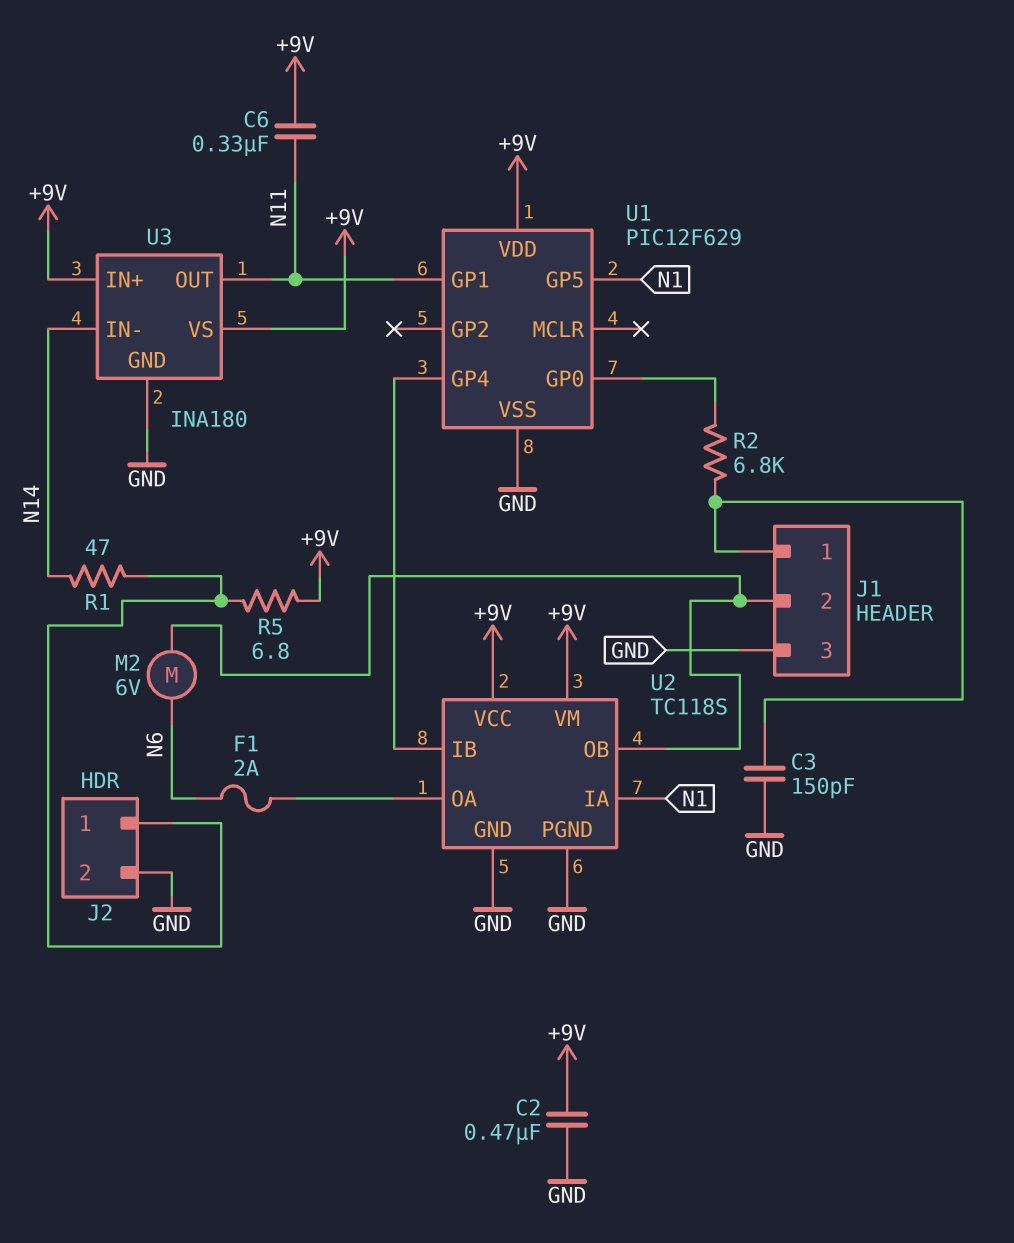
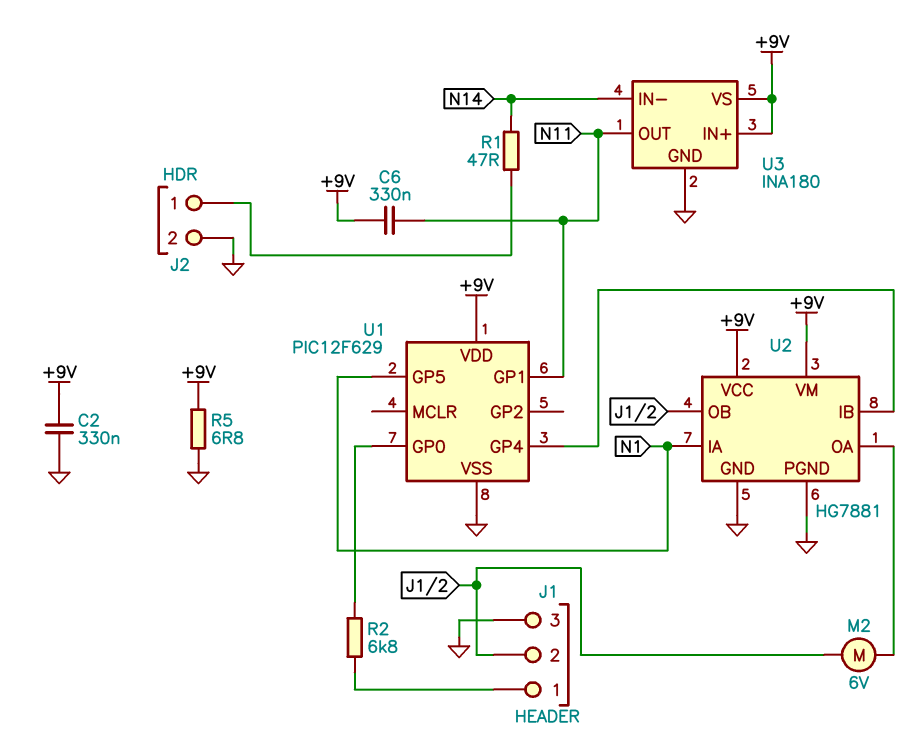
C2: 470nF (+9V, GND) -> 330nF (+9V, GND)
C3: 150pF (GND, J1/1) -> none
F1: 2A (N6, U2/OA) -> none
M2: motor 6V (J1/2, N6) -> motor 6V (J1/2, U2/OA)
R5: 6.8 (+9V, J2/1) -> 6.8 (+9V, GND)
U2: TC118S -> HG7881

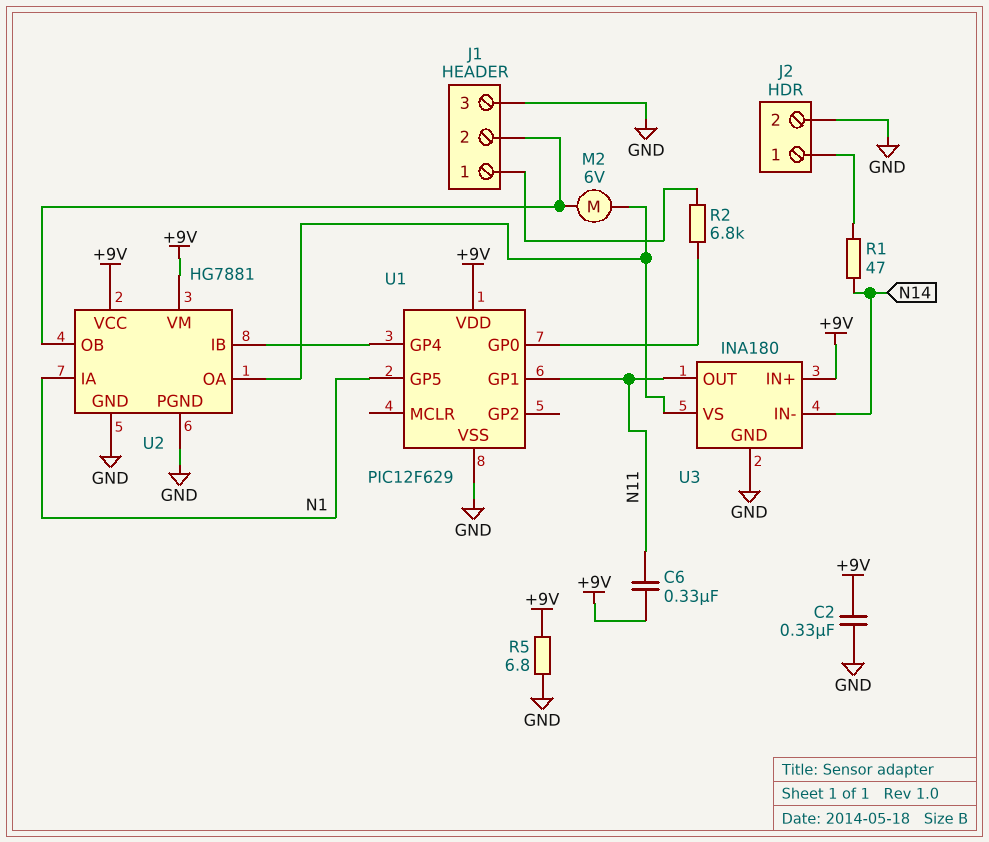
U3 pin VS: +9V -> U2/OA

